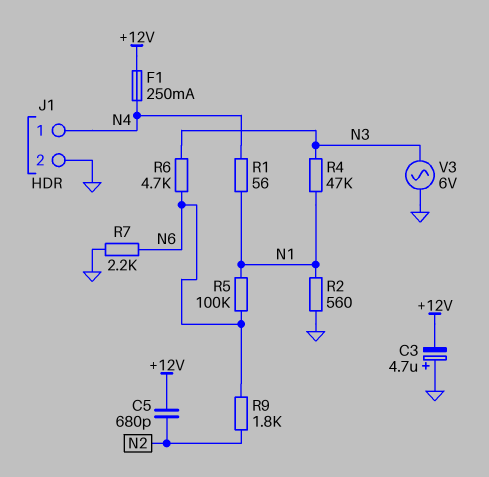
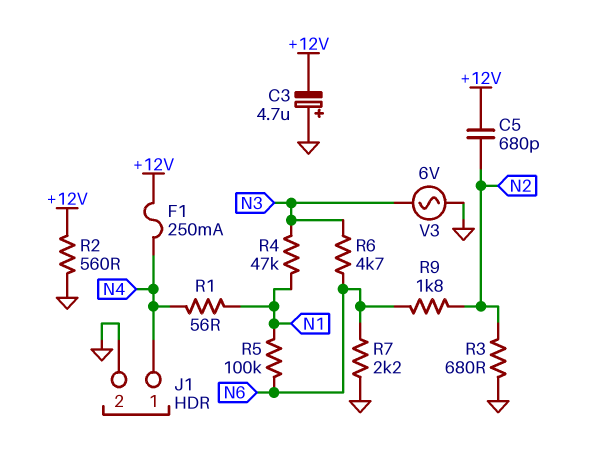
R2: 560 (GND, N1) -> 560 (+12V, GND)
R3: none -> 680 (GND, N2)

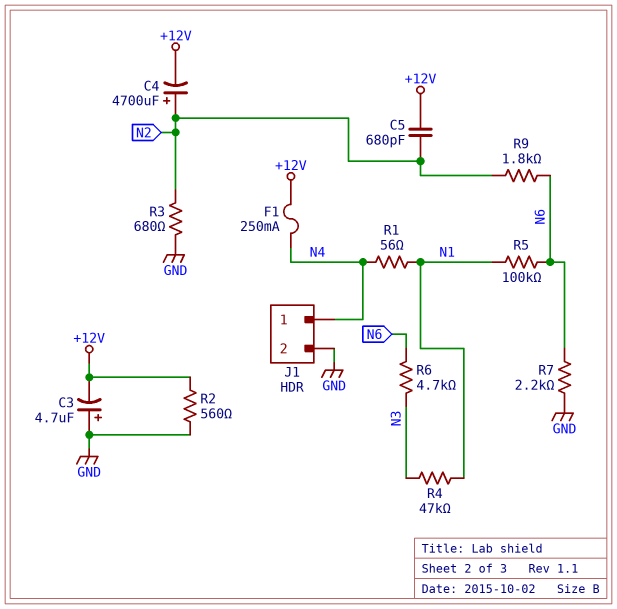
C4: none -> 4700uF (plus N2, minus +12V)
V3: AC 6V (GND, N3) -> none

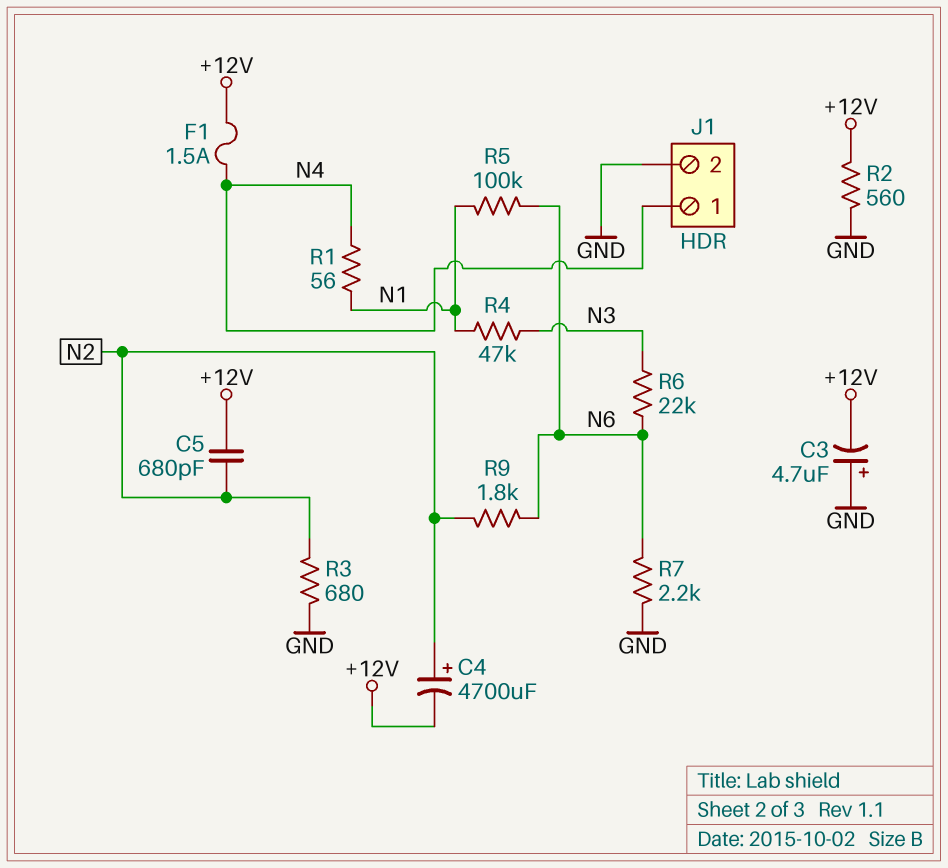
F1: 250mA (+12V, N4) -> 1.5A (+12V, N4)
R6: 4.7k (N3, N6) -> 22k (N3, N6)

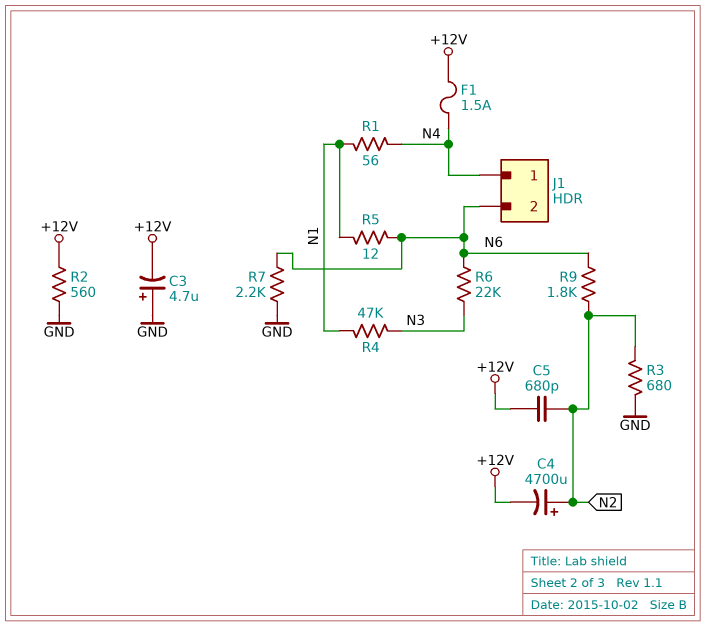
J1 pin 2: GND -> N6
R5: 100k (N1, N6) -> 12 (N1, N6)

